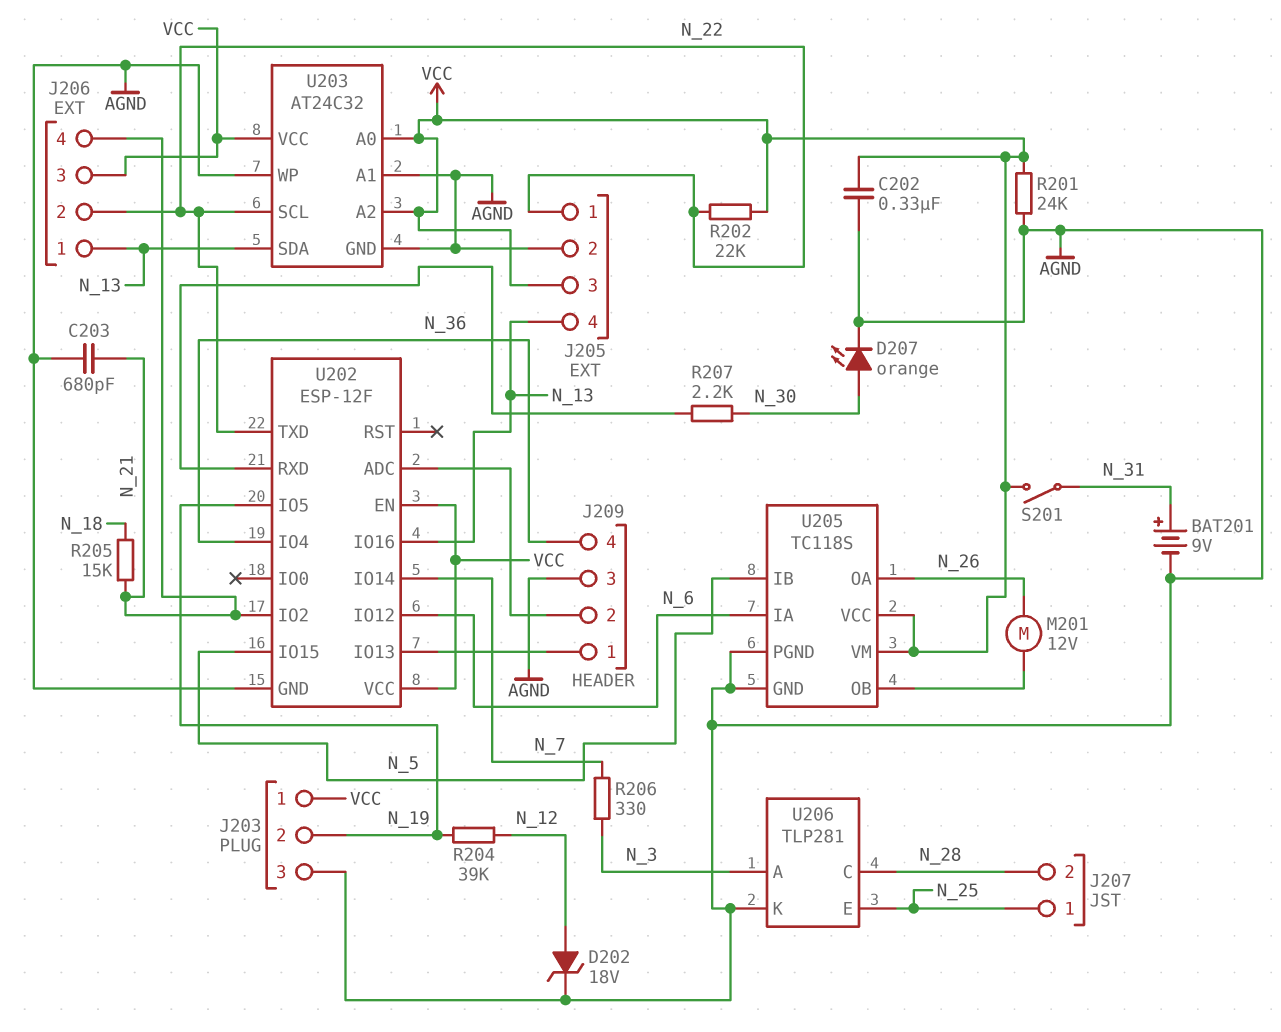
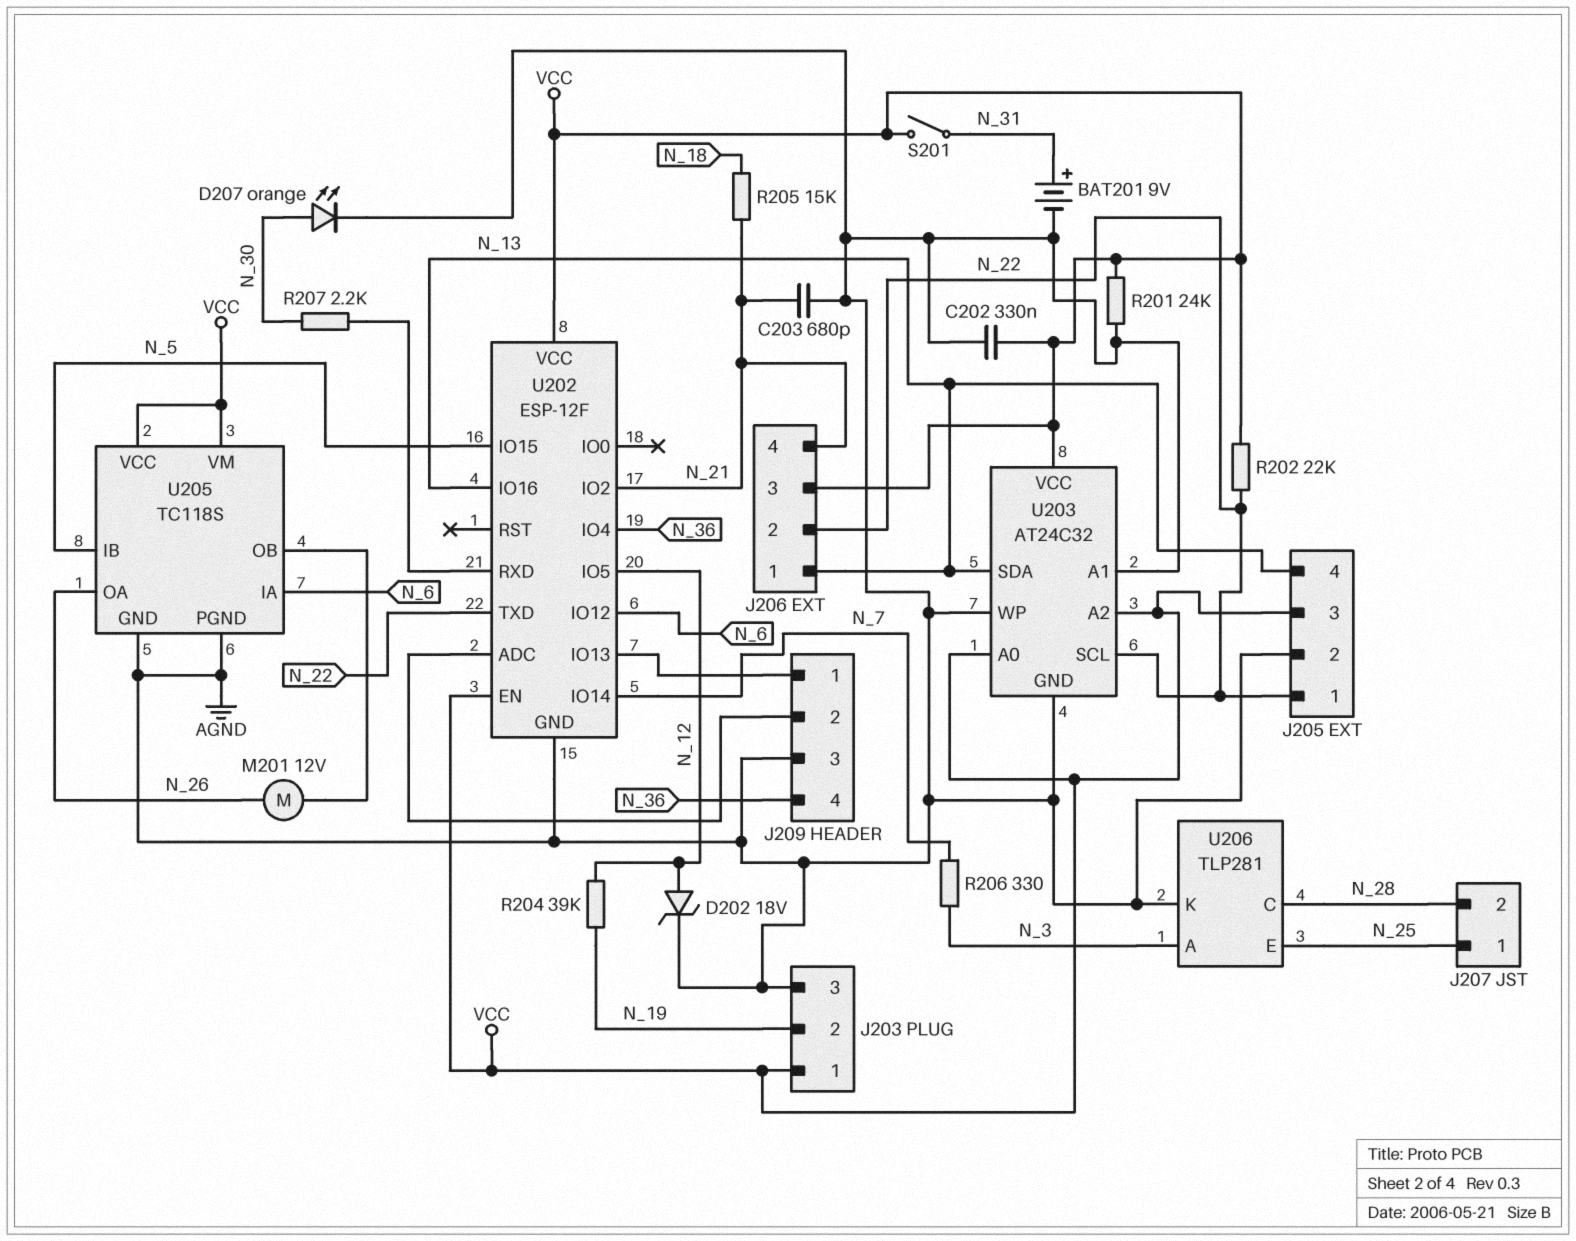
U202 pin IO5: N_19 -> N_12

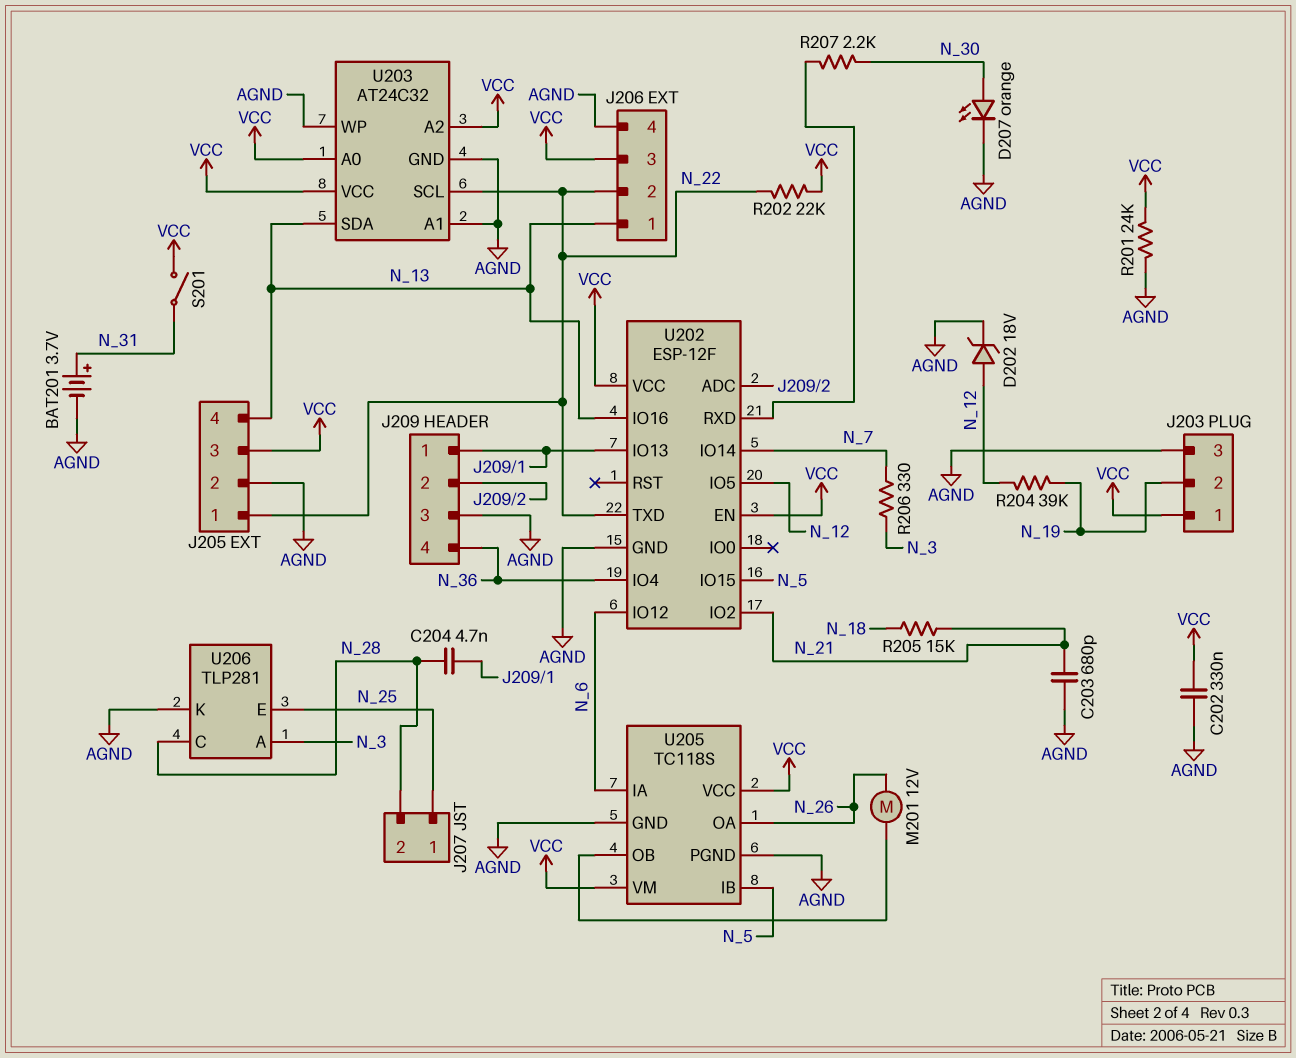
BAT201: 9V (plus N_31, minus AGND) -> 3.7V (plus N_31, minus AGND)
C204: none -> 4.7nF (J209/1, N_28)
J206 pin 4: N_21 -> AGND

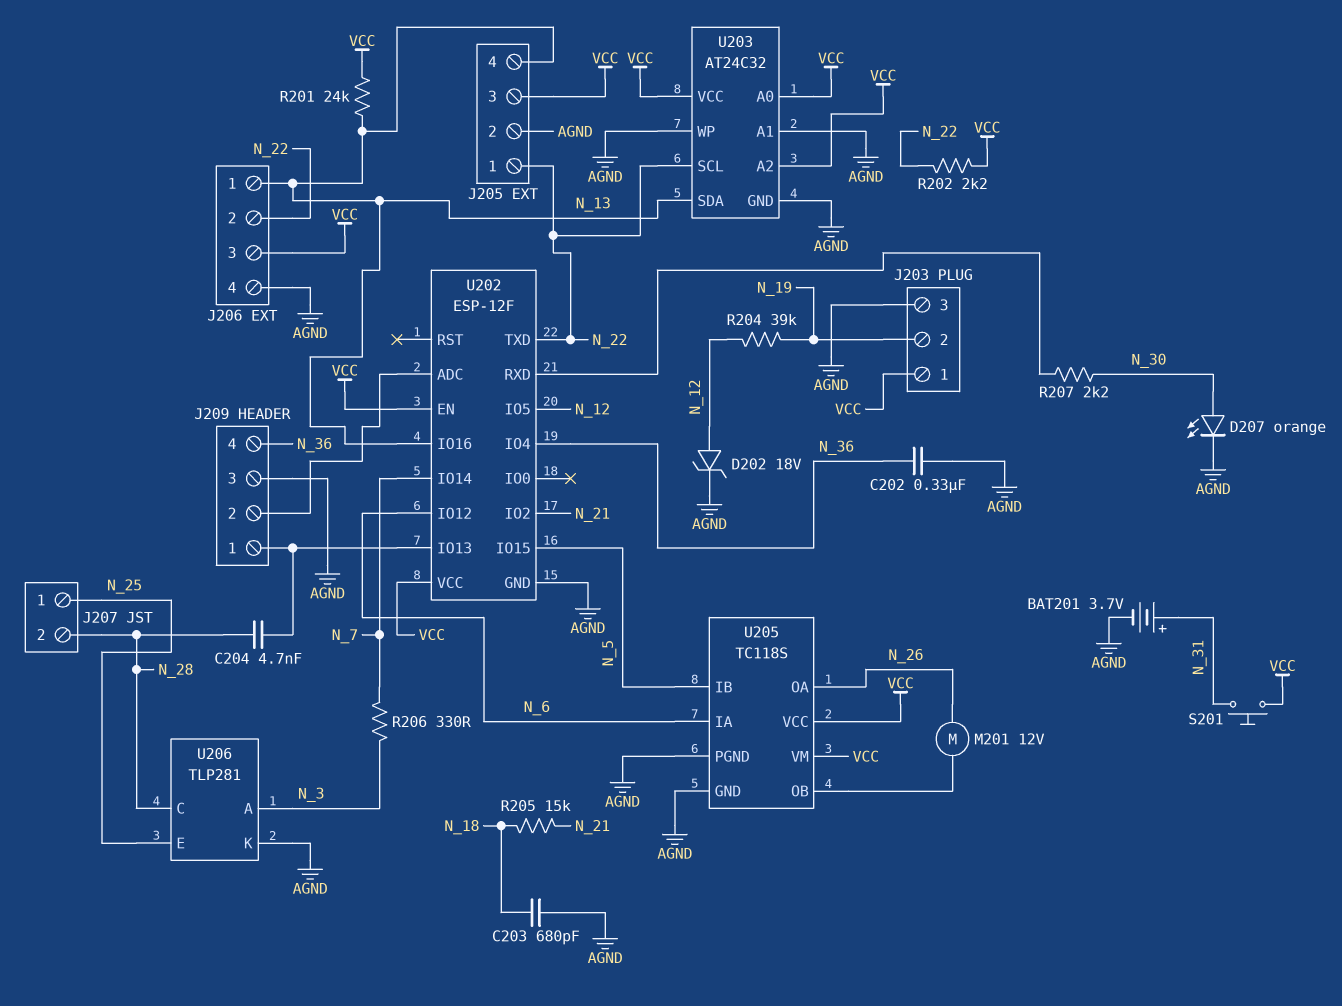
C202: 330nF (AGND, VCC) -> 330nF (AGND, N_36)
C203: 680pF (AGND, N_21) -> 680pF (AGND, N_18)
R201: 24k (AGND, VCC) -> 24k (N_13, VCC)
R202: 22k (N_22, VCC) -> 2.2k (N_22, VCC)
S201: switch (N_31, VCC) -> button (N_31, VCC)

